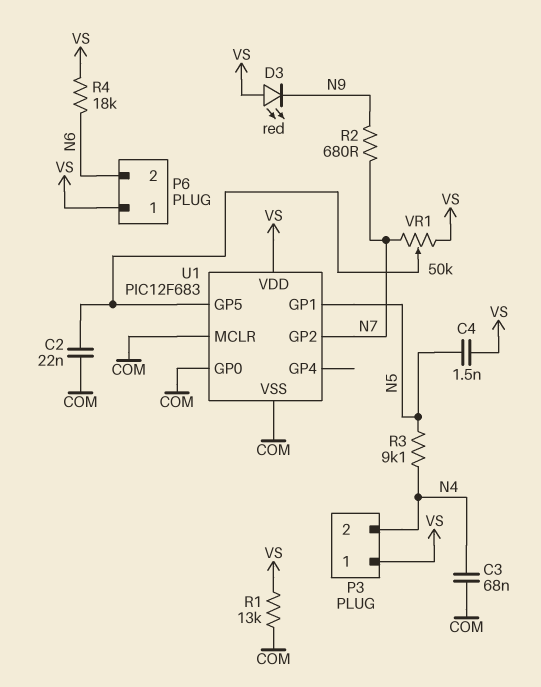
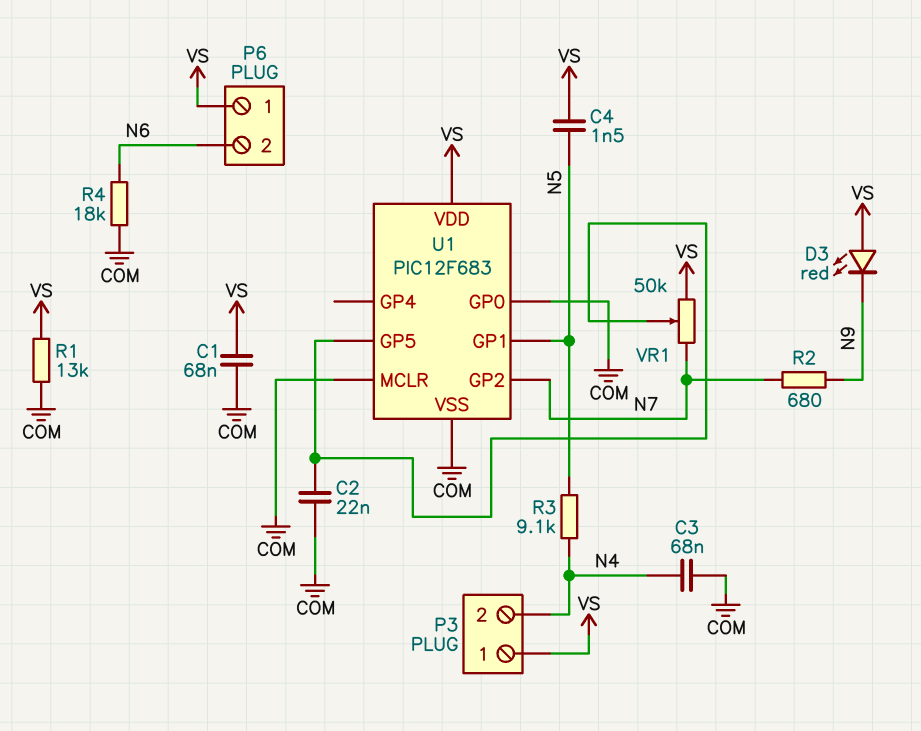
C1: none -> 68nF (COM, VS)
R4: 18k (N6, VS) -> 18k (COM, N6)

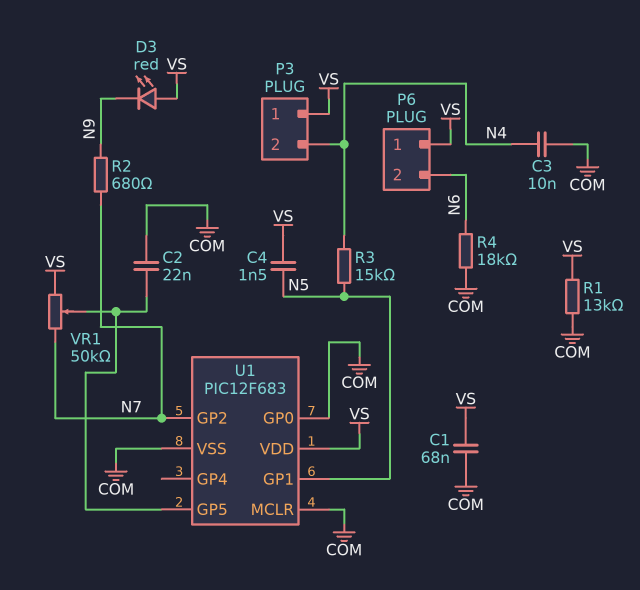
C3: 68nF (COM, N4) -> 10nF (COM, N4)
R3: 9.1k (N4, N5) -> 15k (N4, N5)

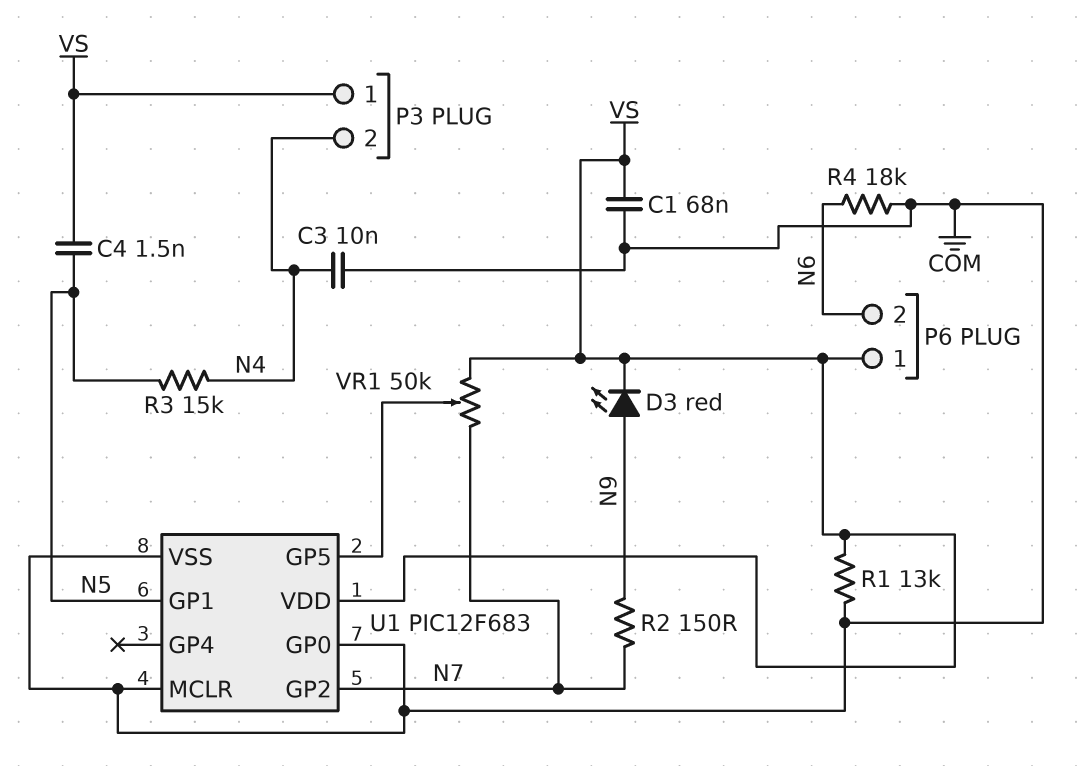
C2: 22nF (COM, U1/GP5) -> none
D3: LED red (A VS, K N9) -> LED red (A N9, K VS)
R2: 680 (N7, N9) -> 150 (N7, N9)

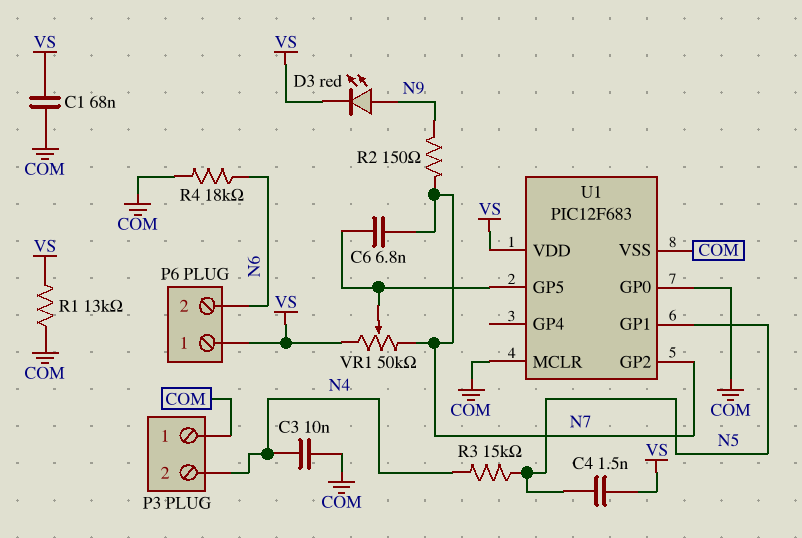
C6: none -> 6.8nF (N7, U1/GP5)
P3 pin 1: VS -> COM

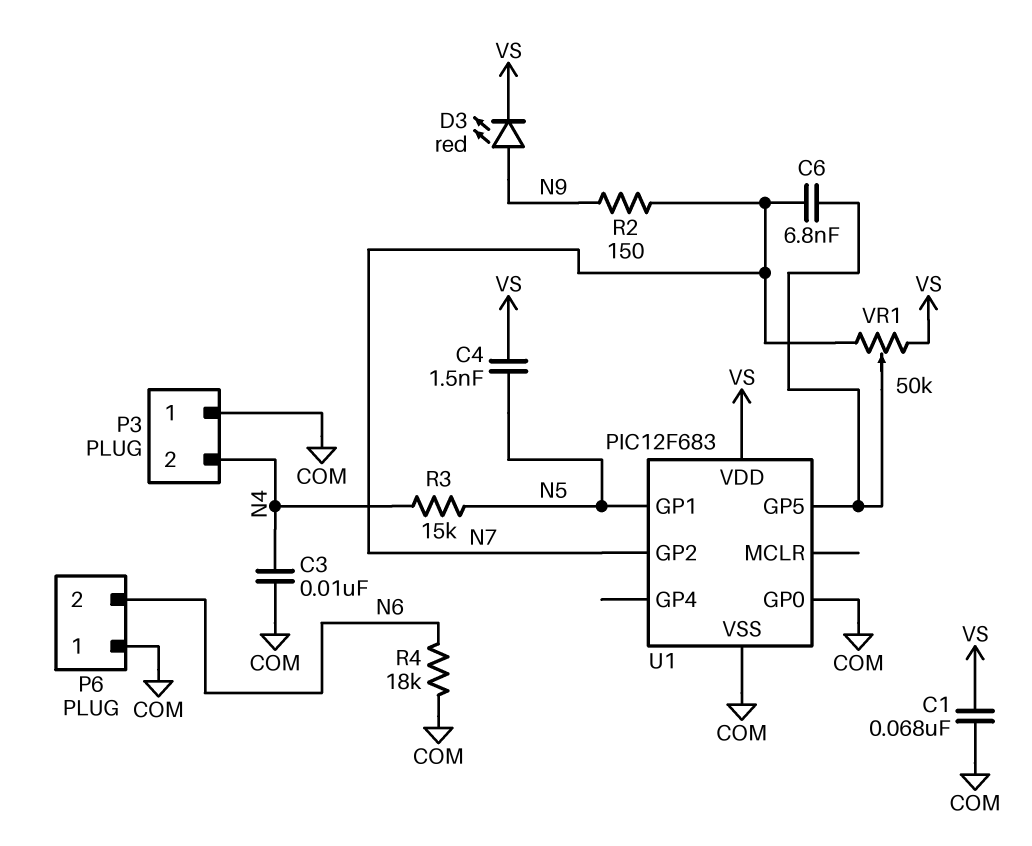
P6 pin 1: VS -> COM
R1: 13k (COM, VS) -> none
U1 pin MCLR: COM -> none

